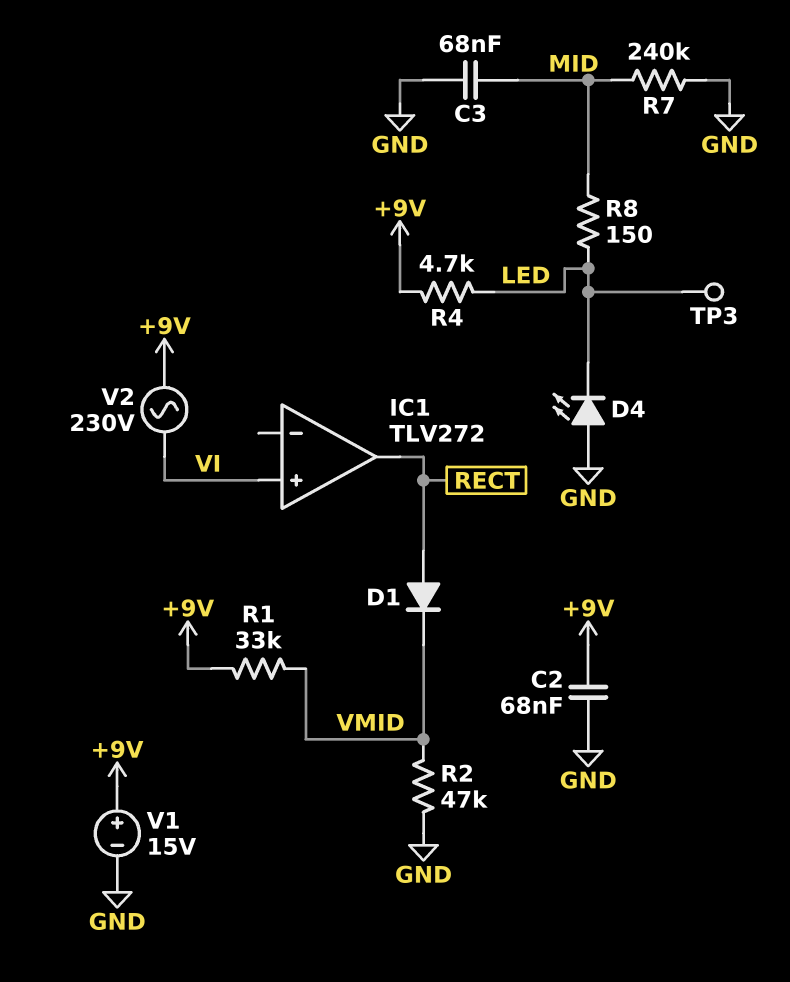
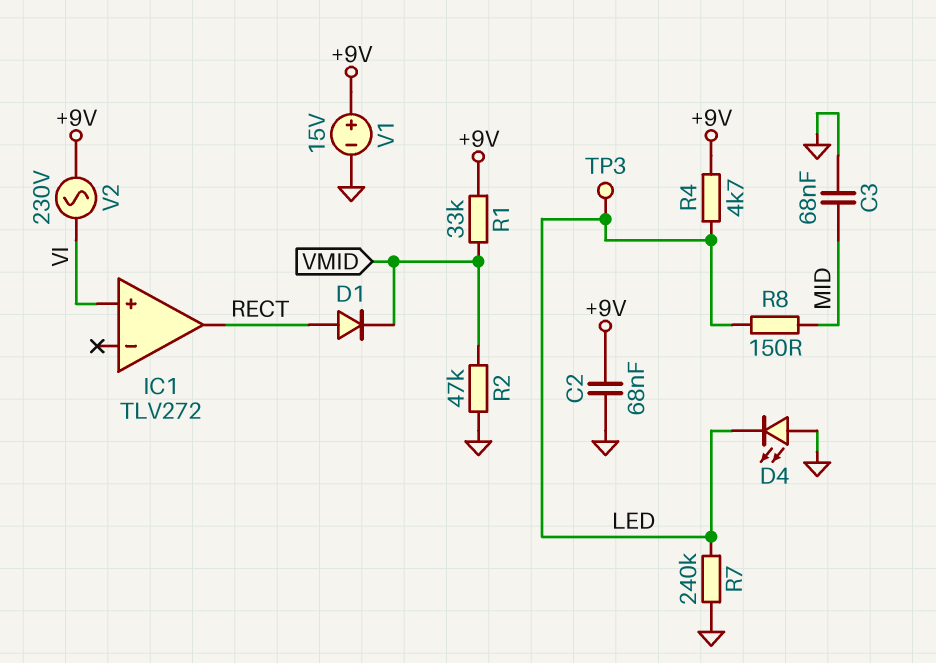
R7: 240k (GND, MID) -> 240k (GND, LED)

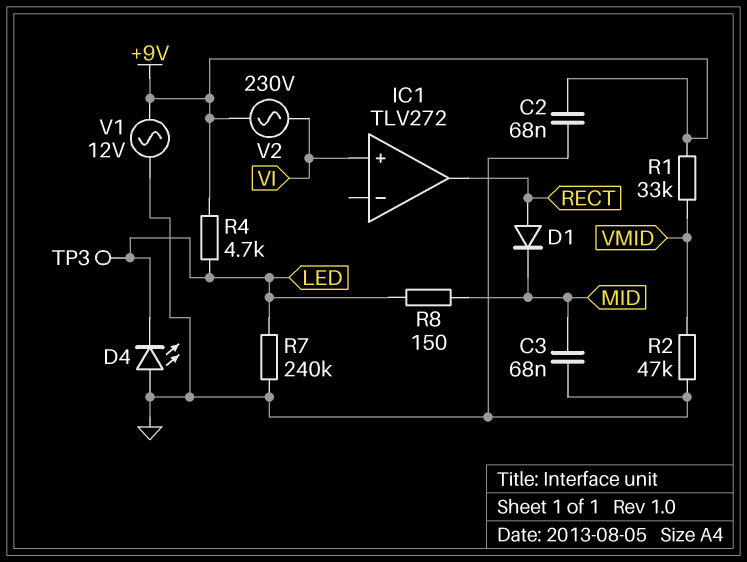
D1: diode (A RECT, K VMID) -> diode (A RECT, K MID)
V1: 15V (plus +9V, minus GND) -> AC 12V (+9V, GND)

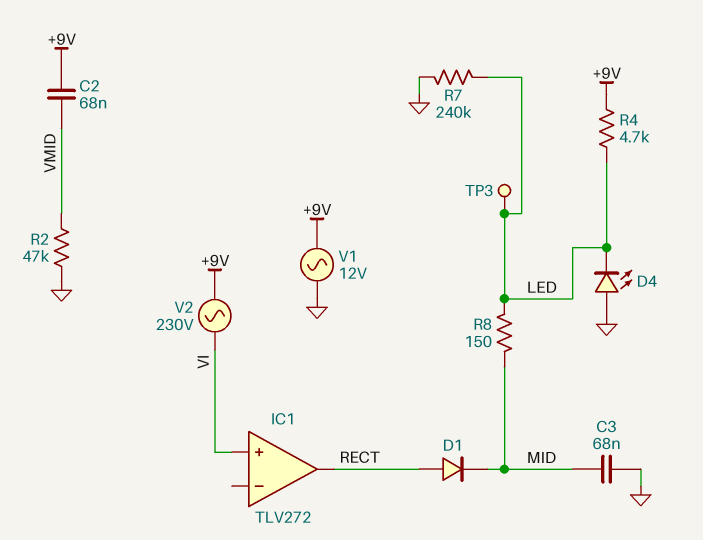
C2: 68nF (+9V, GND) -> 68nF (+9V, VMID)
R1: 33k (+9V, VMID) -> none

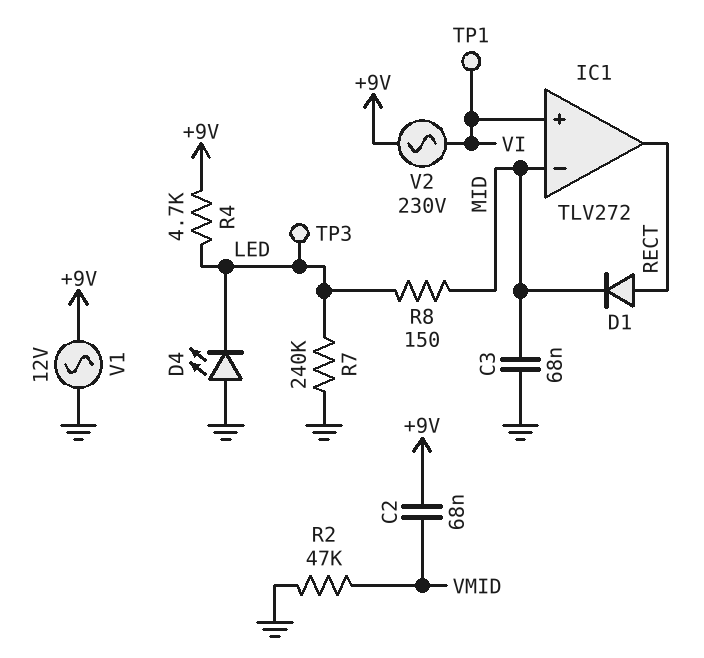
IC1 pin in-: none -> MID
TP1: none -> test point (VI)

